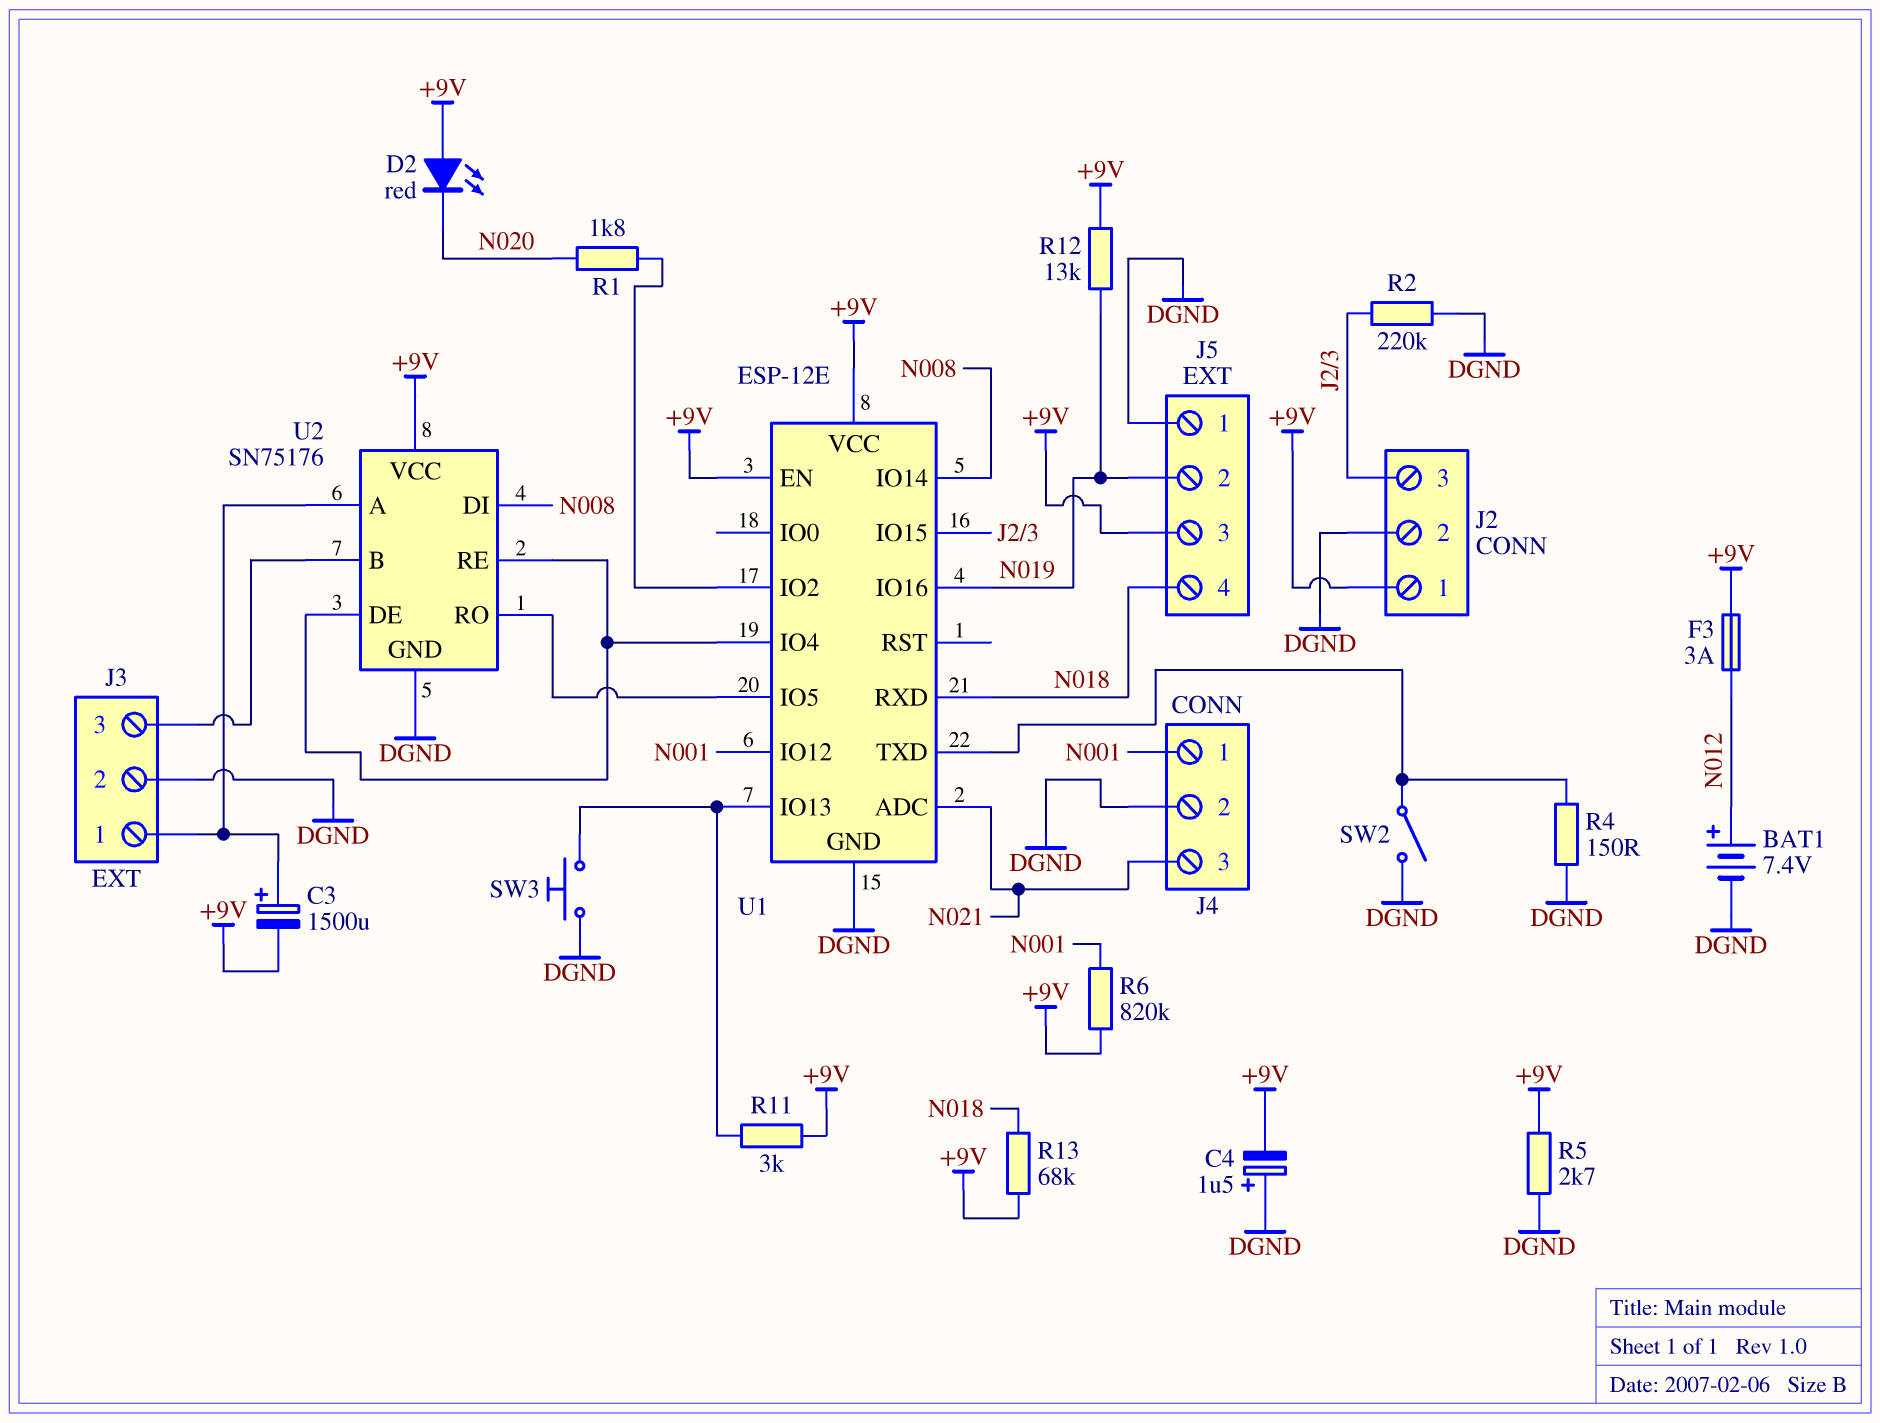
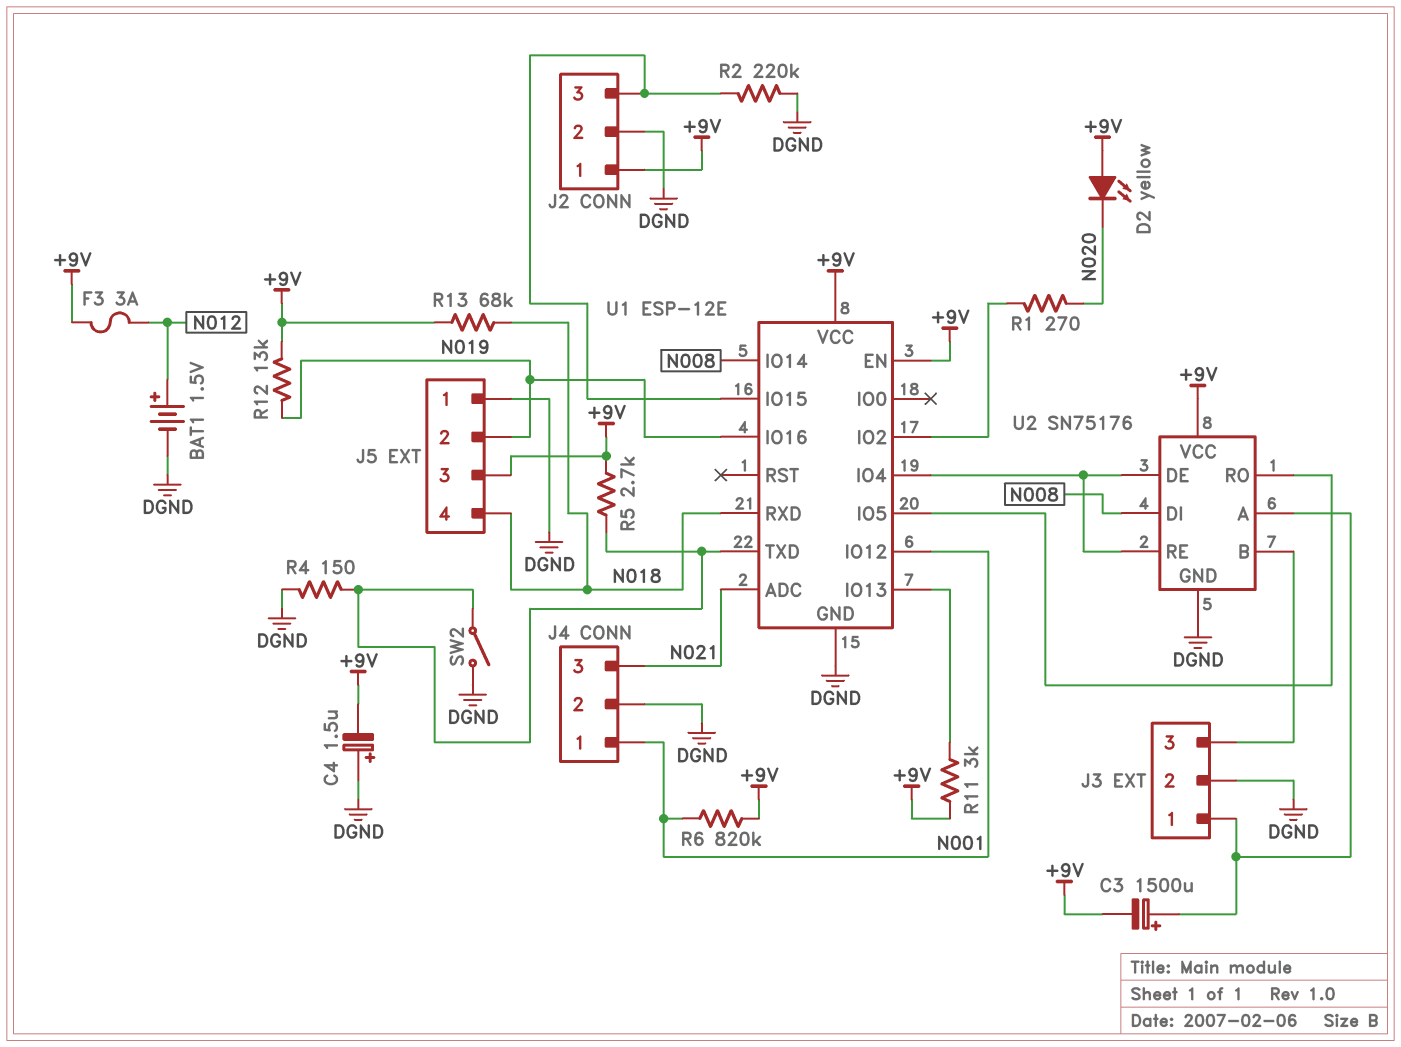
BAT1: 7.4V (plus N012, minus DGND) -> 1.5V (plus N012, minus DGND)
D2: LED red (A +9V, K N020) -> LED yellow (A +9V, K N020)
R1: 1.8k (N020, U1/IO2) -> 270 (N020, U1/IO2)
R5: 2.7k (+9V, DGND) -> 2.7k (+9V, U1/TXD)
SW3: button (DGND, U1/IO13) -> none

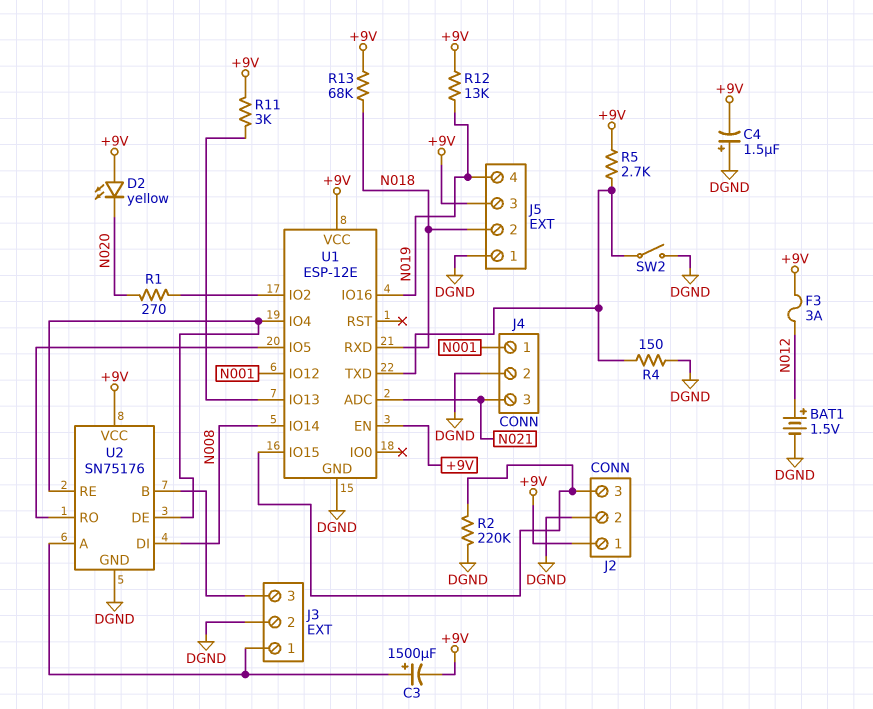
J5 pin 2: N019 -> N018
J5 pin 4: N018 -> N019
R6: 820k (+9V, N001) -> none

